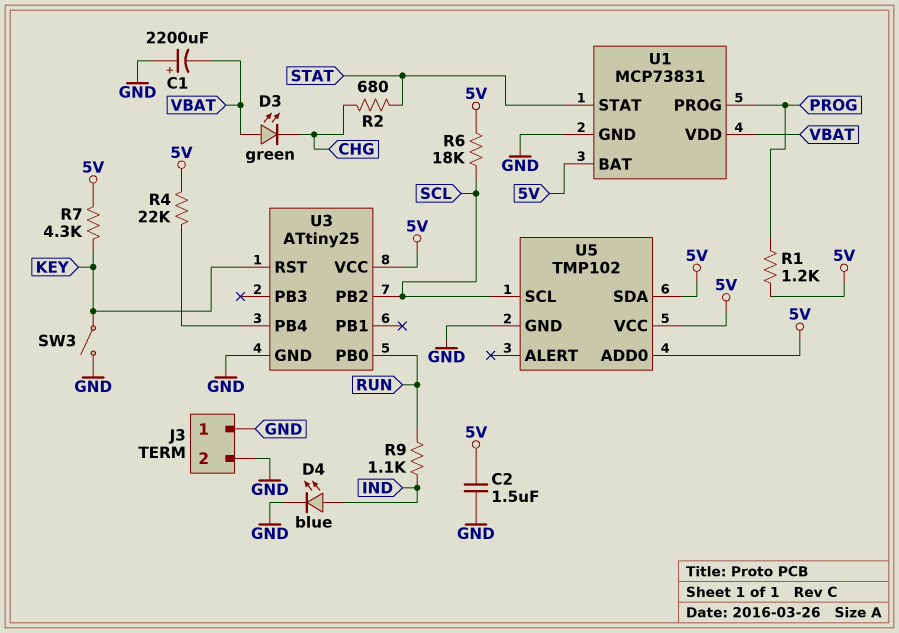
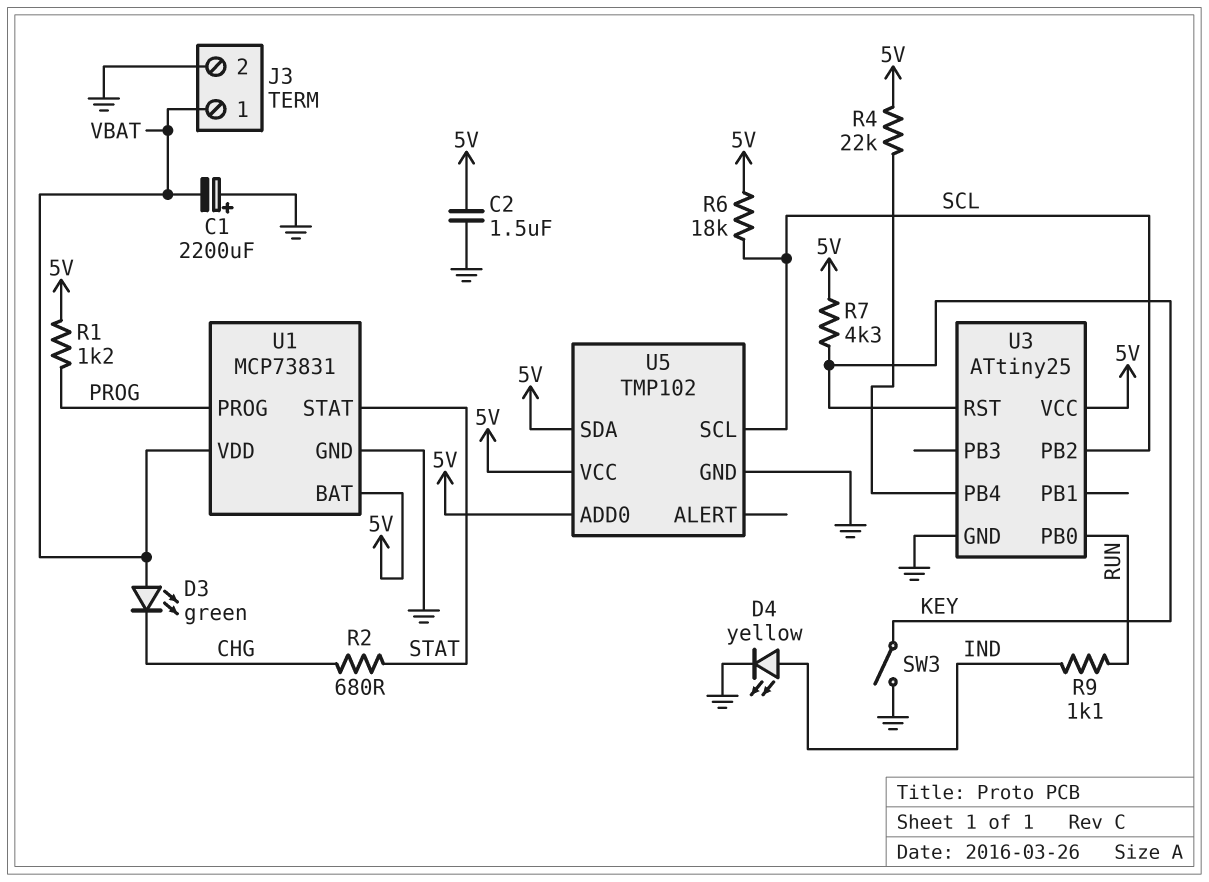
D4: LED blue (A IND, K GND) -> LED yellow (A IND, K GND)
J3 pin 1: GND -> VBAT

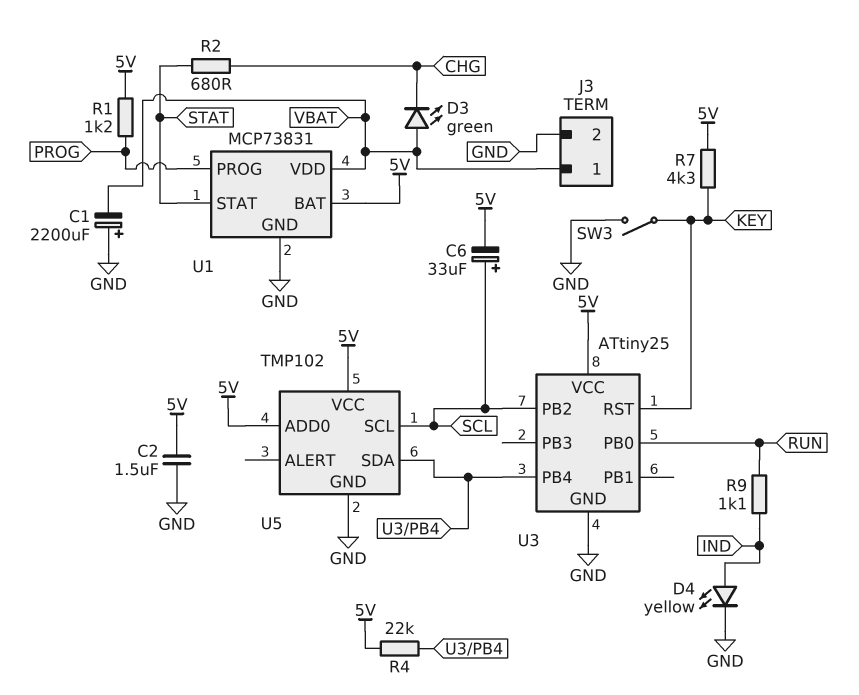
C6: none -> 33uF (plus SCL, minus 5V)
R6: 18k (5V, SCL) -> none
U5 pin SDA: 5V -> U3/PB4

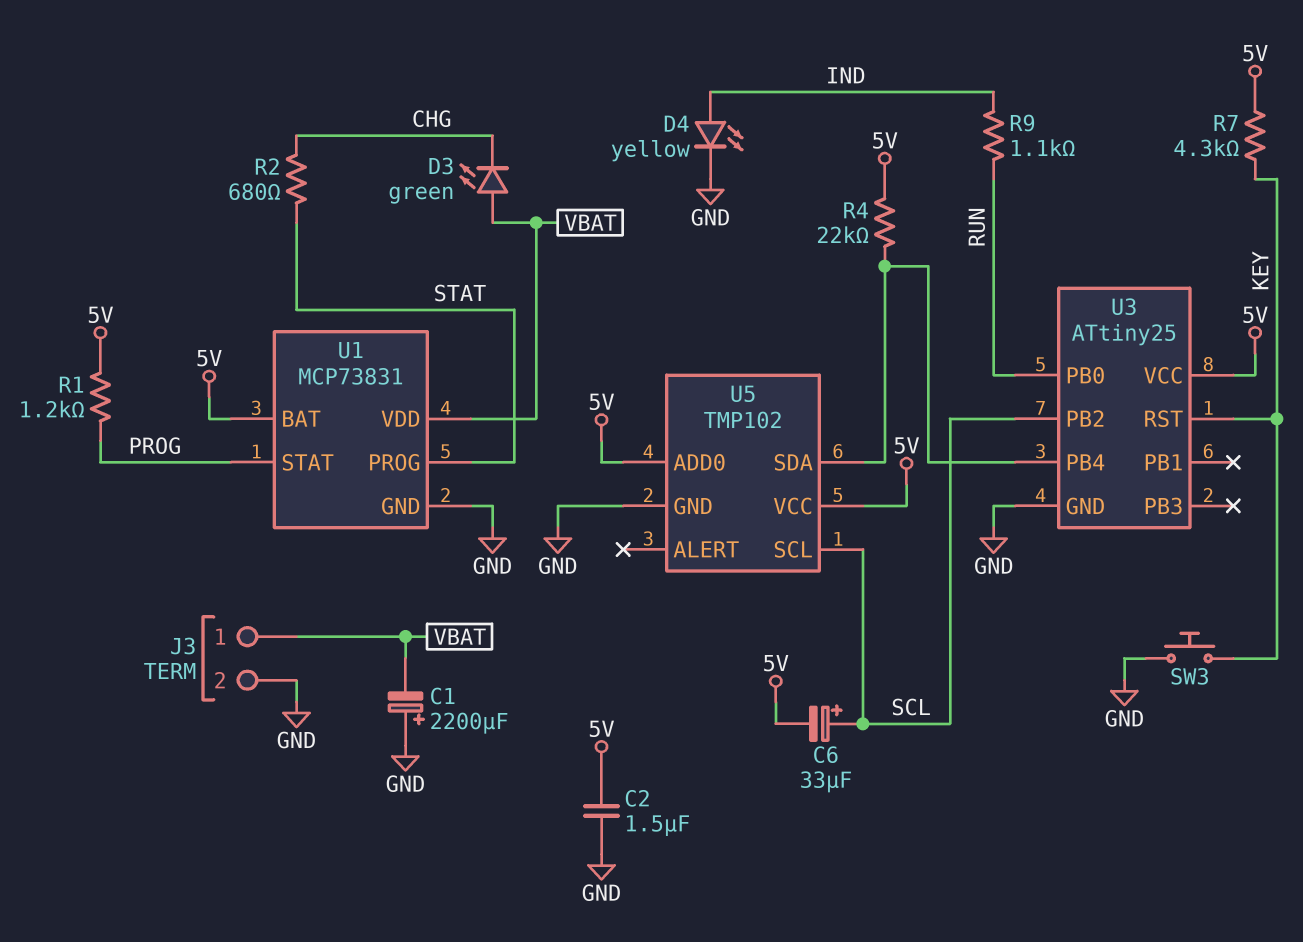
SW3: switch (GND, KEY) -> button (GND, KEY)
U1 pin PROG: PROG -> STAT
U1 pin STAT: STAT -> PROG

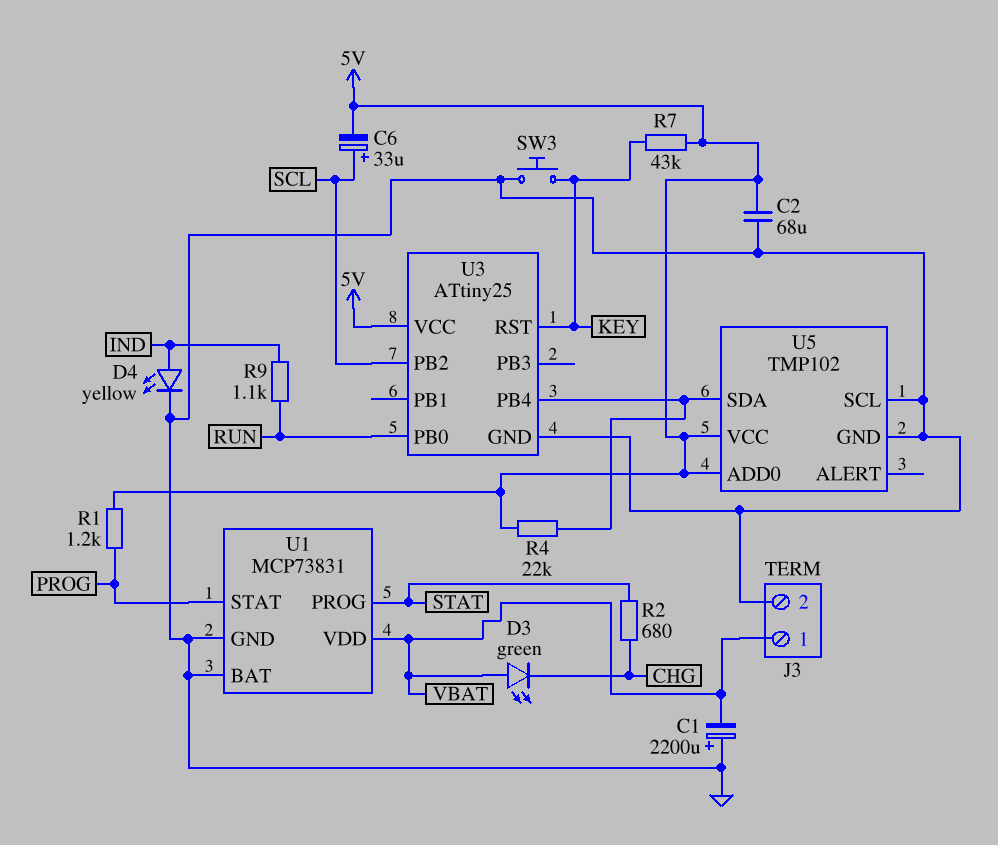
C2: 1.5uF (5V, GND) -> 68uF (5V, GND)
R7: 4.3k (5V, KEY) -> 43k (5V, KEY)
U1 pin BAT: 5V -> GND
U5 pin SCL: SCL -> GND

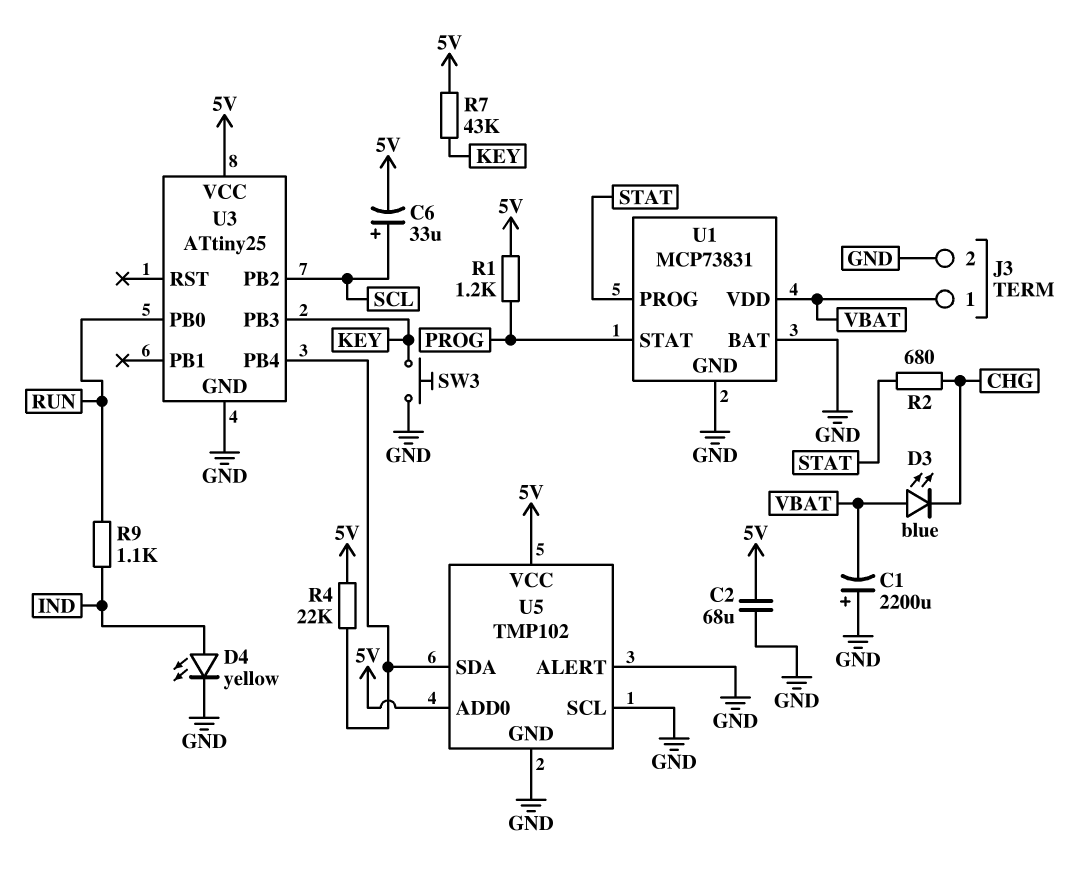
D3: LED green (A VBAT, K CHG) -> LED blue (A VBAT, K CHG)
U3 pin PB3: none -> KEY
U3 pin RST: KEY -> none
U5 pin ALERT: none -> GND

